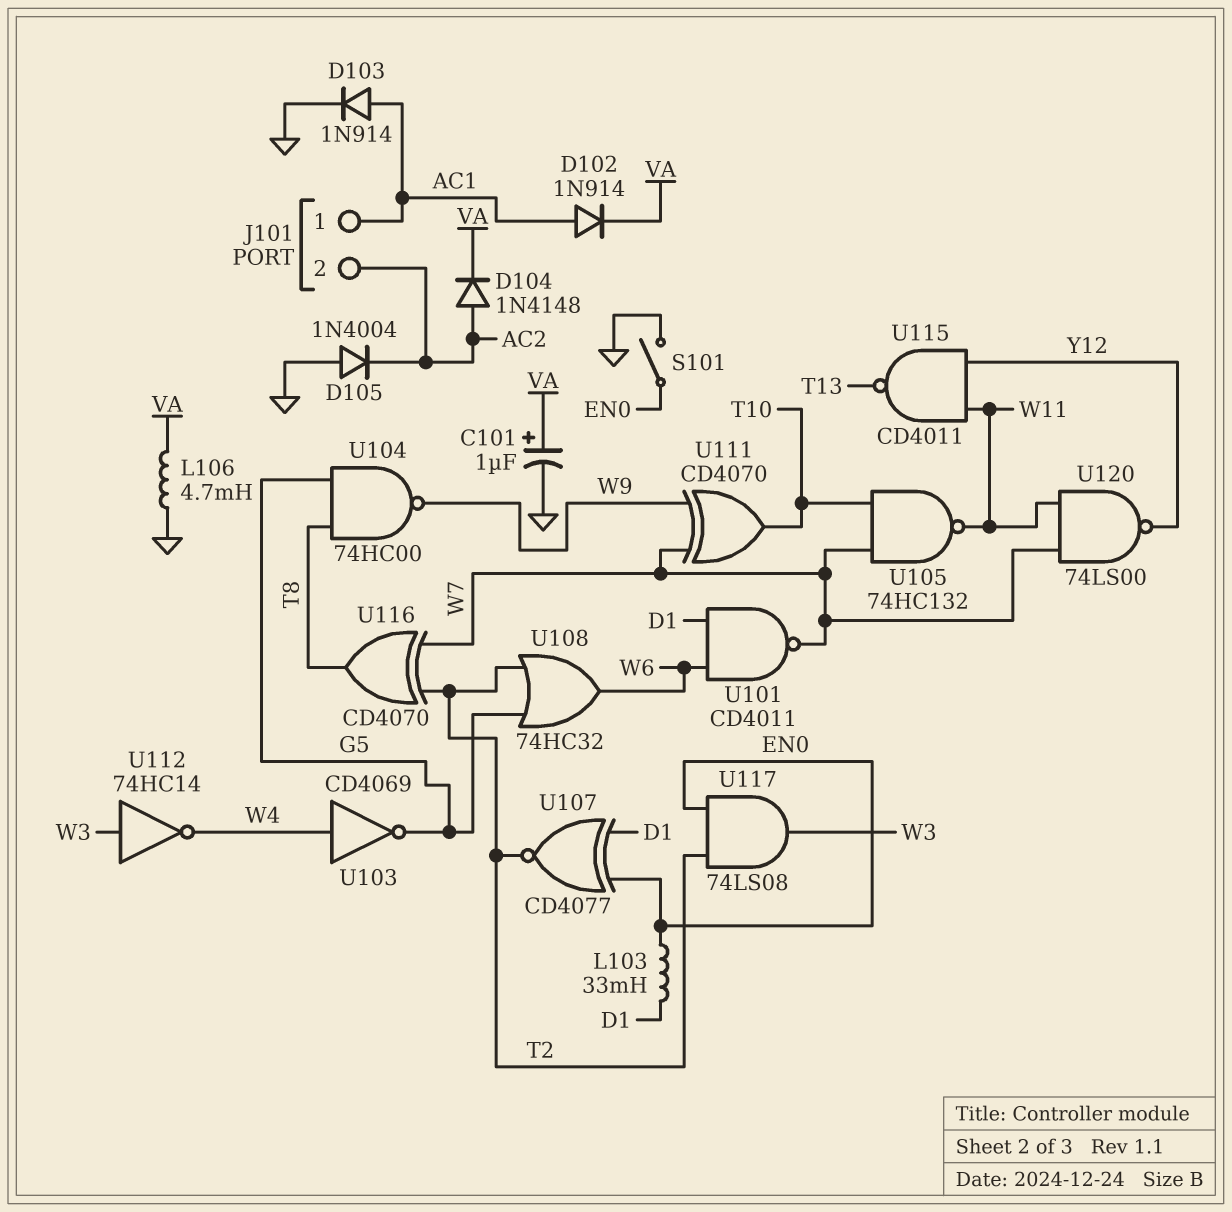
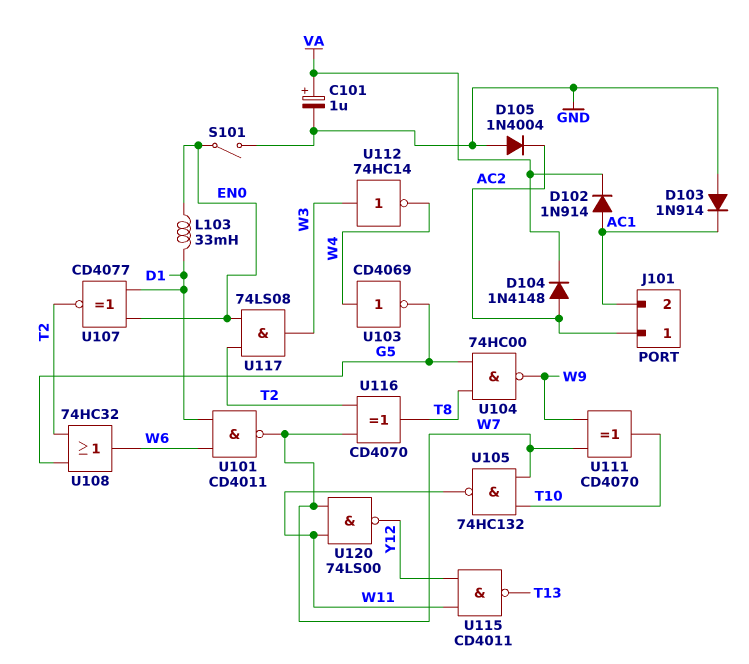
D103: diode 1N914 (A AC1, K GND) -> diode 1N914 (A GND, K AC1)
J101 pin 1: AC1 -> AC2
J101 pin 2: AC2 -> AC1
L106: 4.7mH (GND, VA) -> none

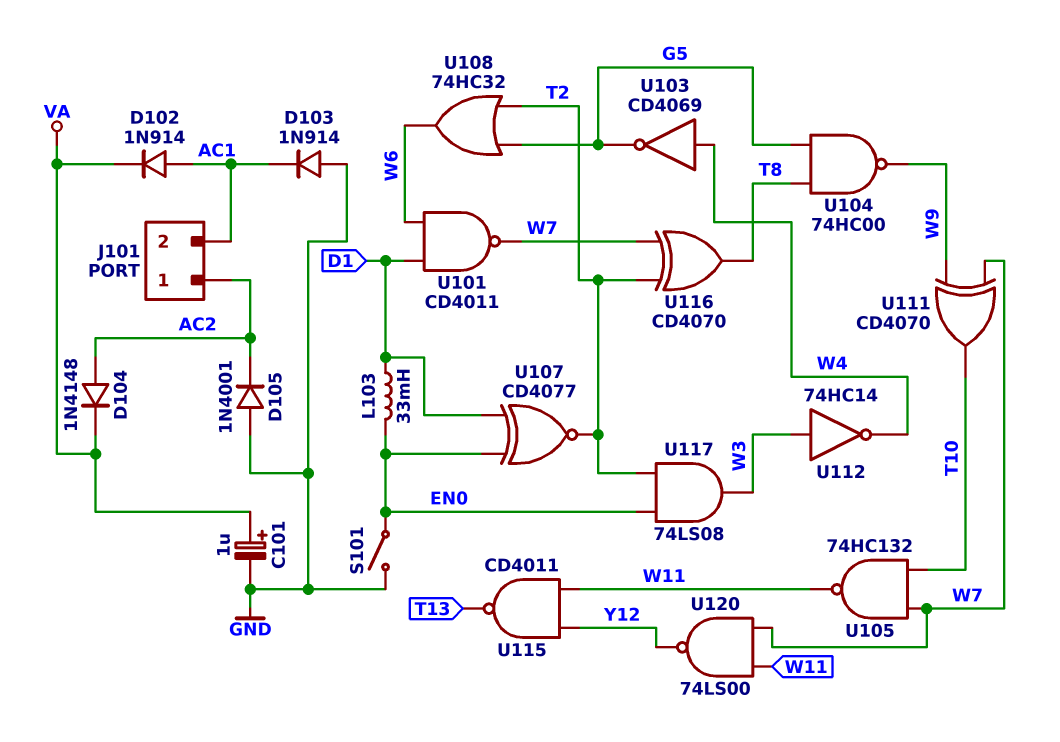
D105: diode 1N4004 (A GND, K AC2) -> diode 1N4001 (A GND, K AC2)

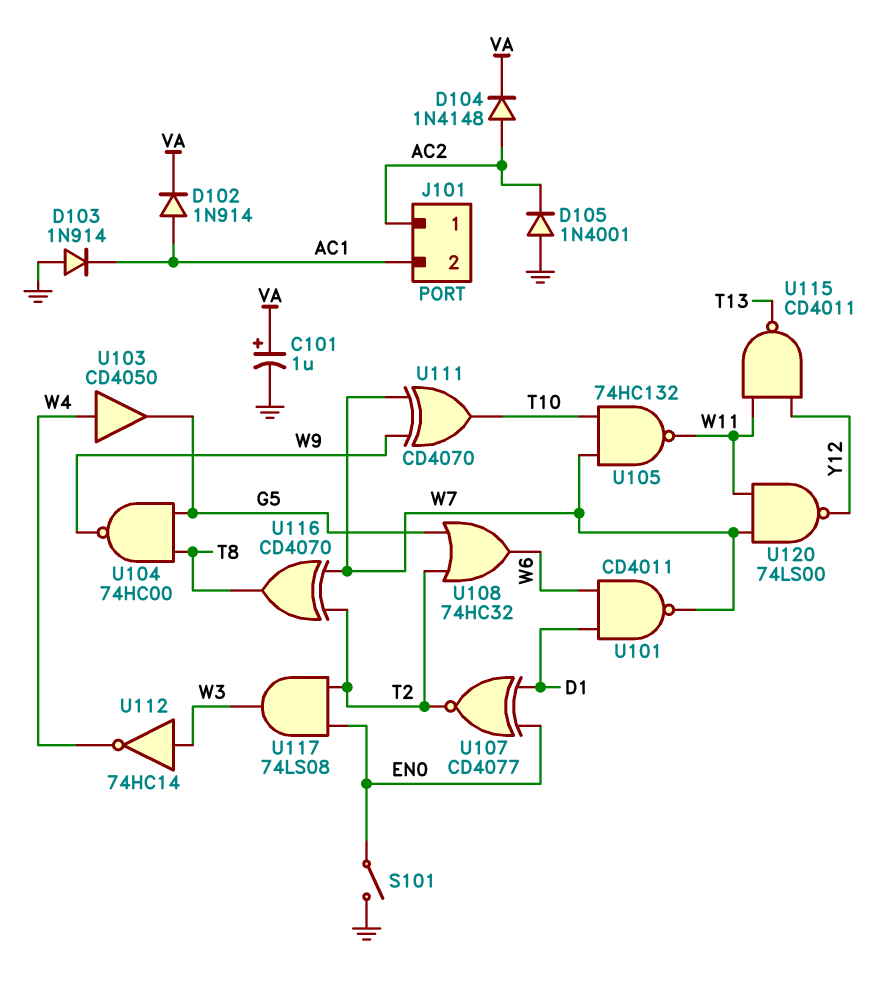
L103: 33mH (D1, EN0) -> none
U103: NOT CD4069 (in W4, out G5) -> buffer CD4050 (in W4, out G5)

